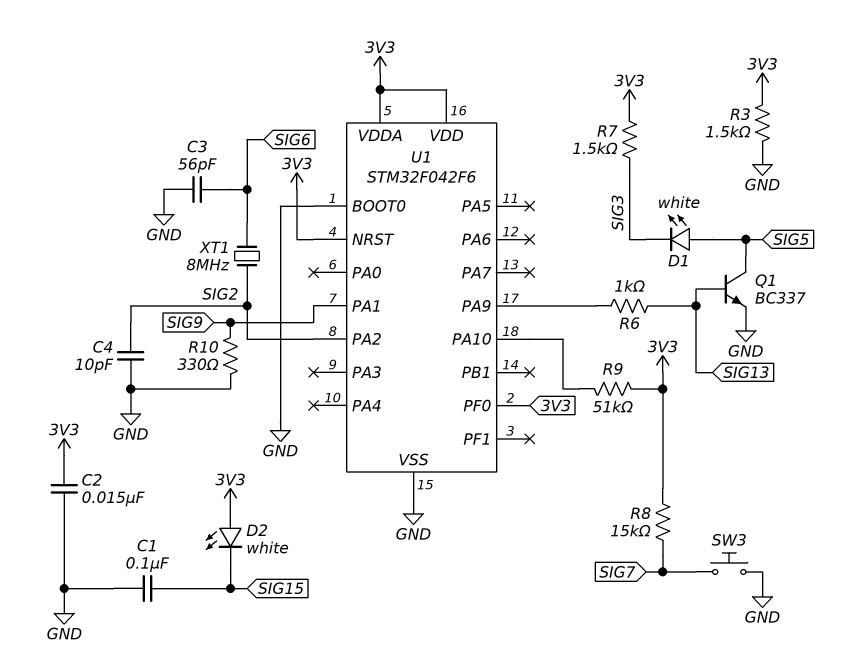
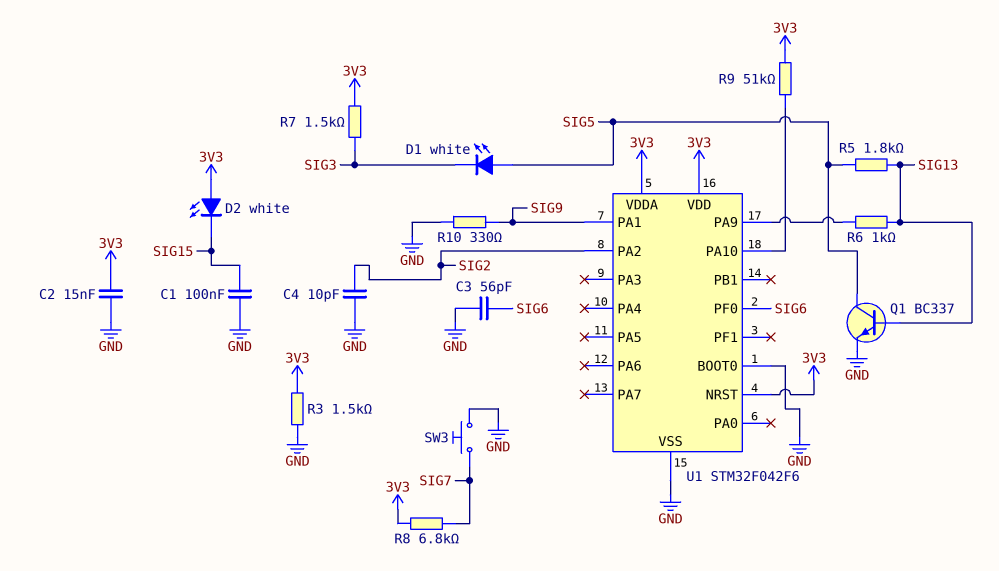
R5: none -> 1.8k (SIG5, SIG13)
R8: 15k (3V3, SIG7) -> 6.8k (3V3, SIG7)
U1 pin PF0: 3V3 -> SIG6
XT1: 8MHz (SIG2, SIG6) -> none

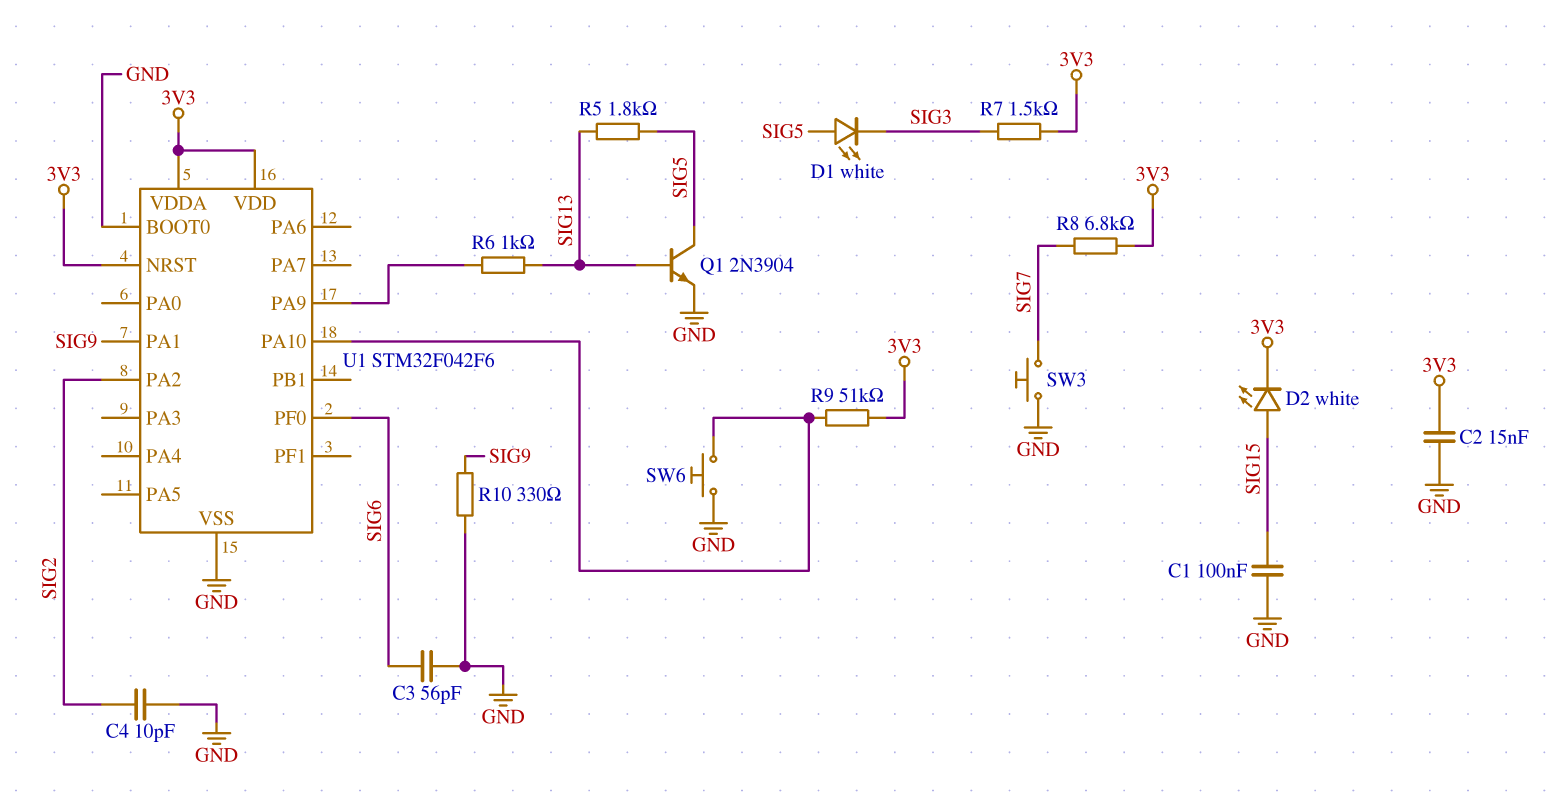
D2: LED white (A 3V3, K SIG15) -> LED white (A SIG15, K 3V3)
Q1: NPN BC337 (B SIG13, C SIG5, E GND) -> NPN 2N3904 (B SIG13, C SIG5, E GND)
R3: 1.5k (3V3, GND) -> none
SW6: none -> button (GND, U1/PA10)

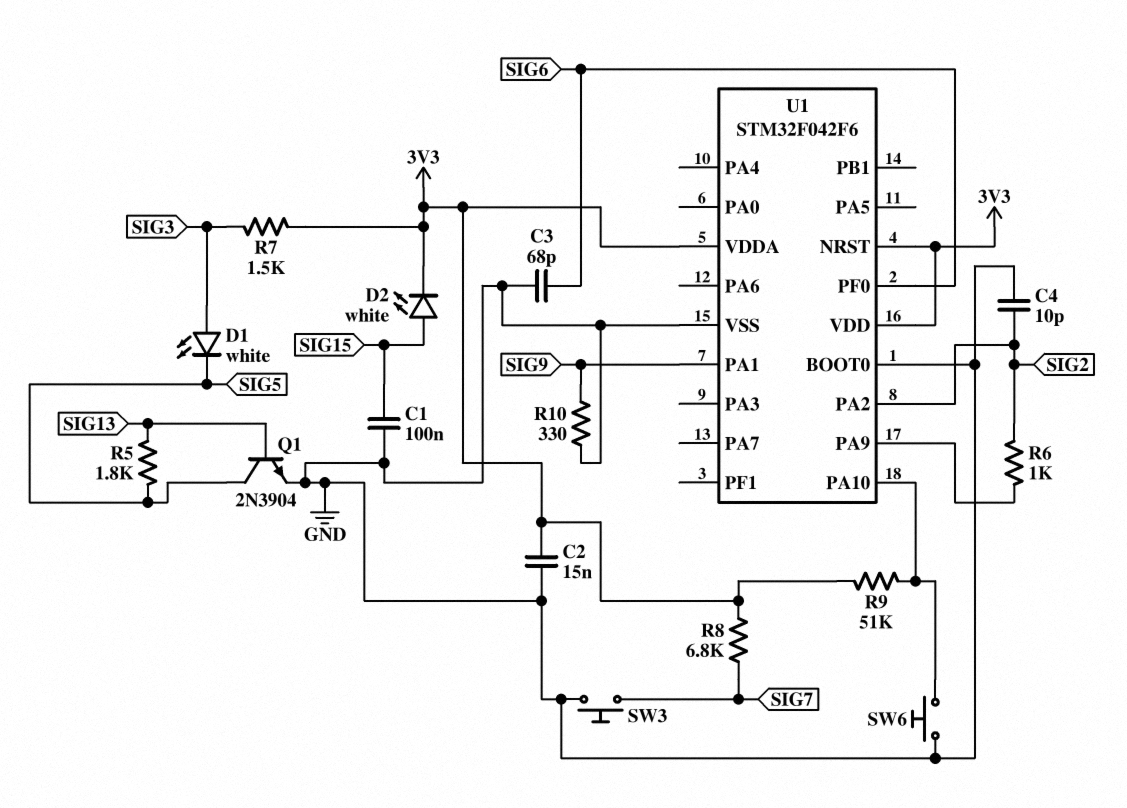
C3: 56pF (GND, SIG6) -> 68pF (GND, SIG6)
D1: LED white (A SIG5, K SIG3) -> LED white (A SIG3, K SIG5)
R6: 1k (SIG13, U1/PA9) -> 1k (SIG2, U1/PA9)

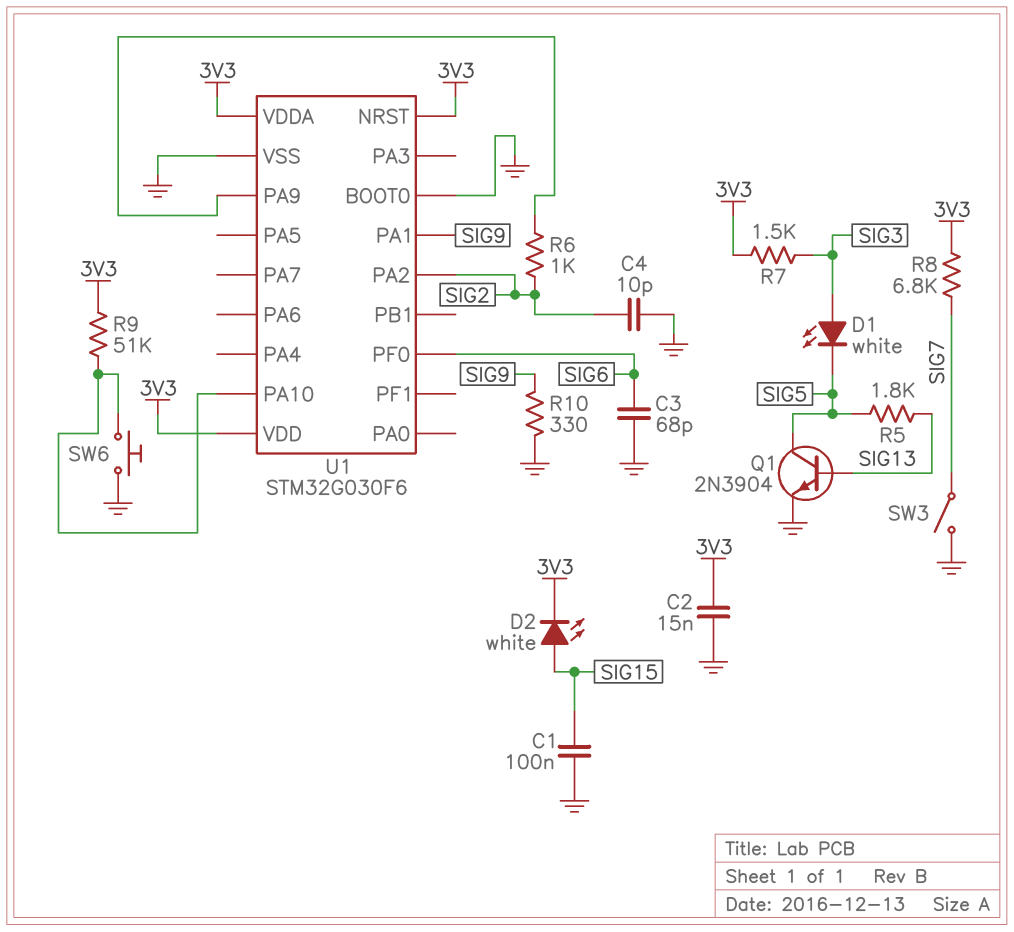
SW3: button (GND, SIG7) -> switch (GND, SIG7)
U1: STM32F042F6 -> STM32G030F6

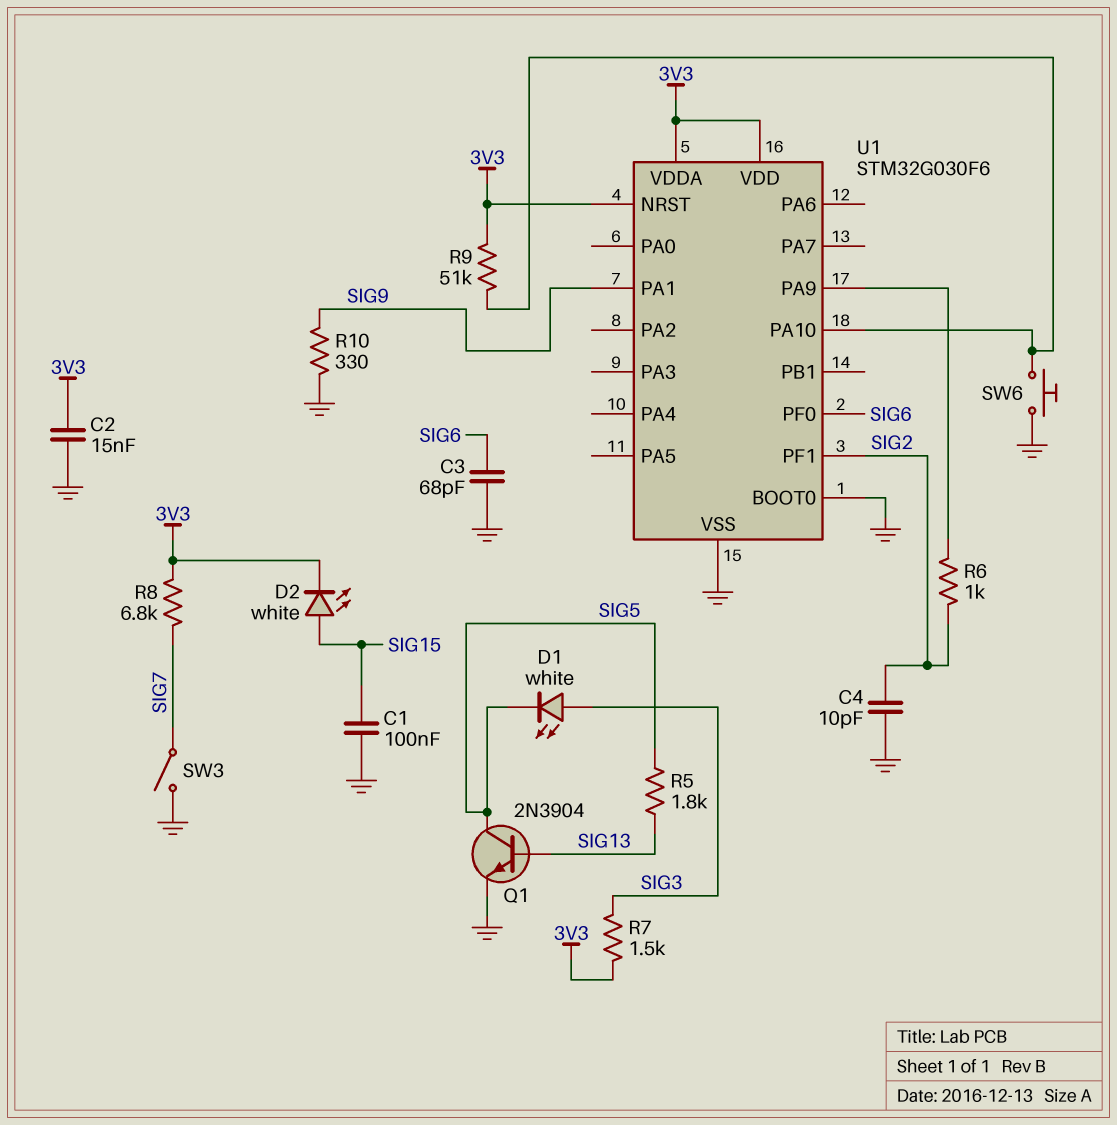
U1 pin PA2: SIG2 -> none
U1 pin PF1: none -> SIG2

